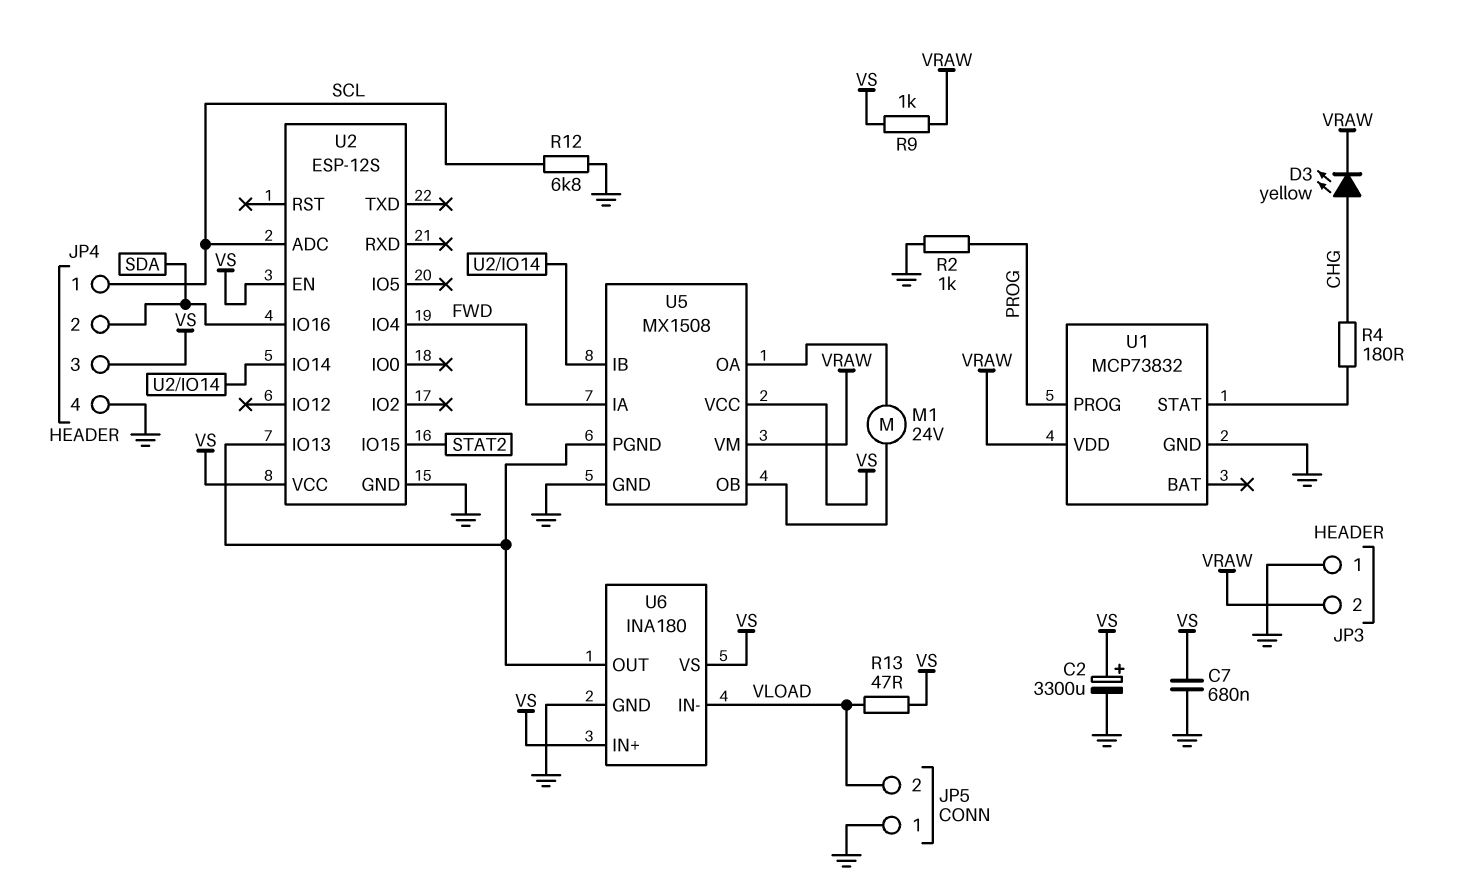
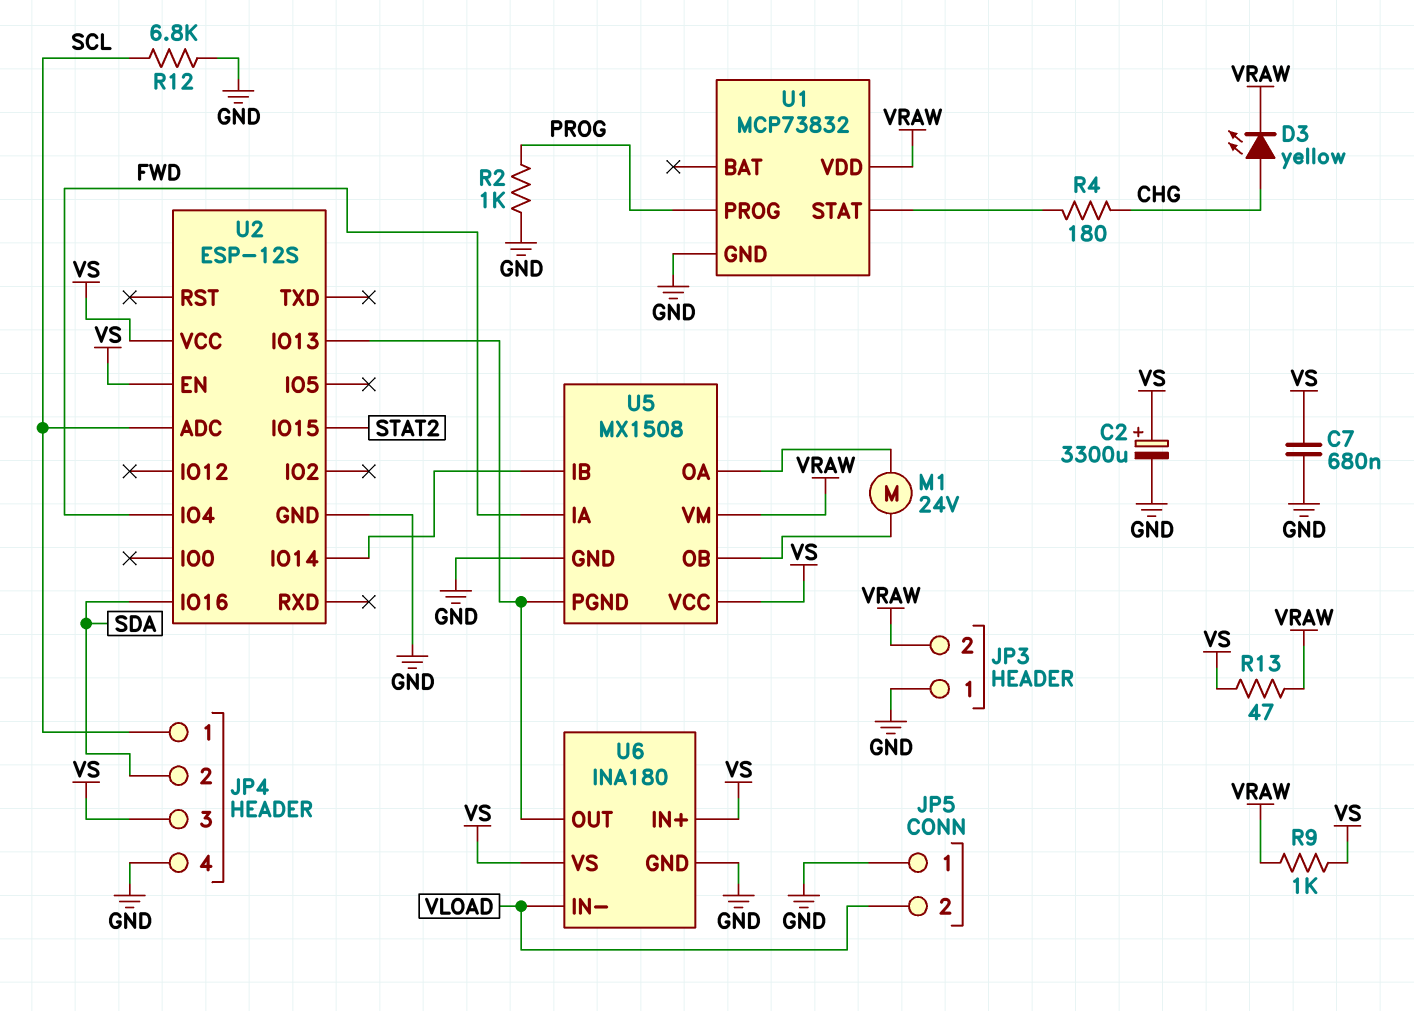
R13: 47 (VLOAD, VS) -> 47 (VRAW, VS)

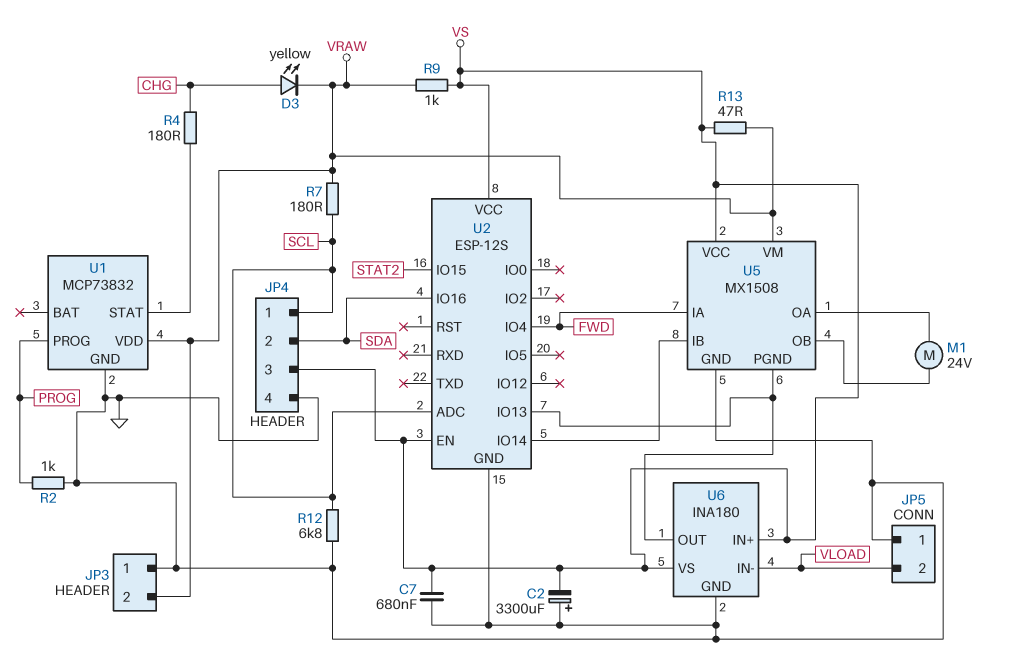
C2: 3300uF (plus VS, minus GND) -> 3300uF (plus GND, minus VS)
R7: none -> 180 (SCL, VRAW)

